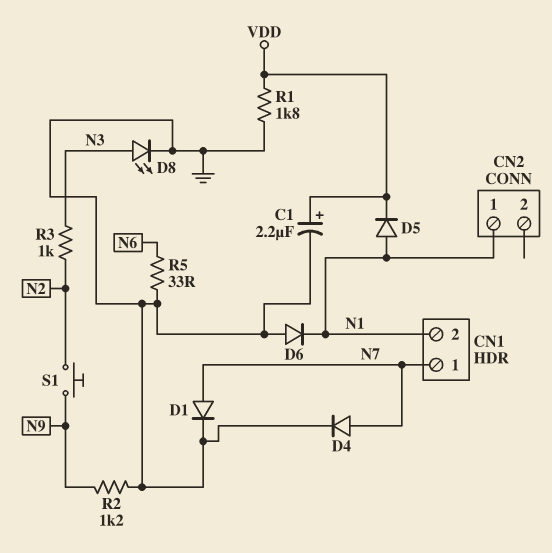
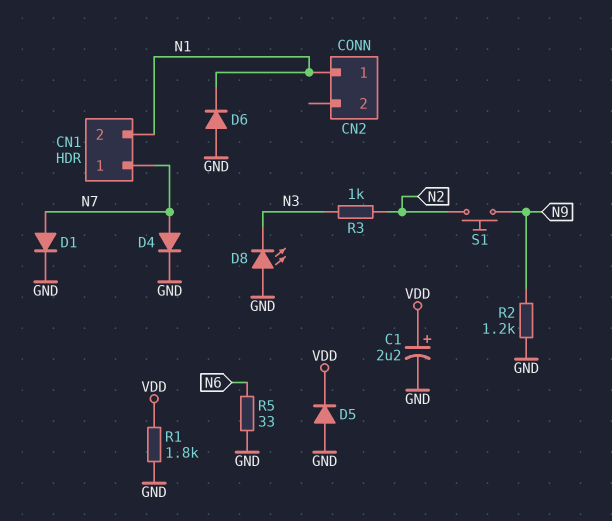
D5: diode (A N1, K VDD) -> diode (A GND, K VDD)
D8: LED (A N3, K GND) -> LED (A GND, K N3)

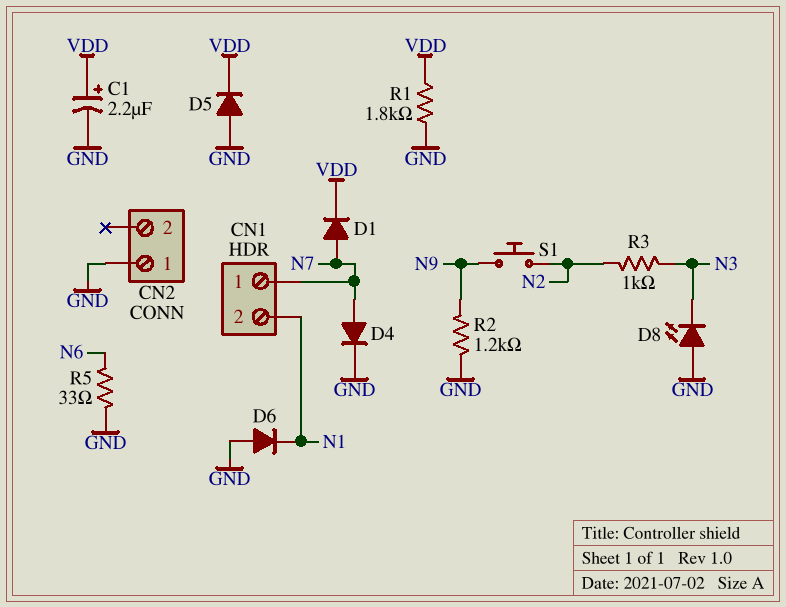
CN2 pin 1: N1 -> GND
D1: diode (A N7, K GND) -> diode (A N7, K VDD)

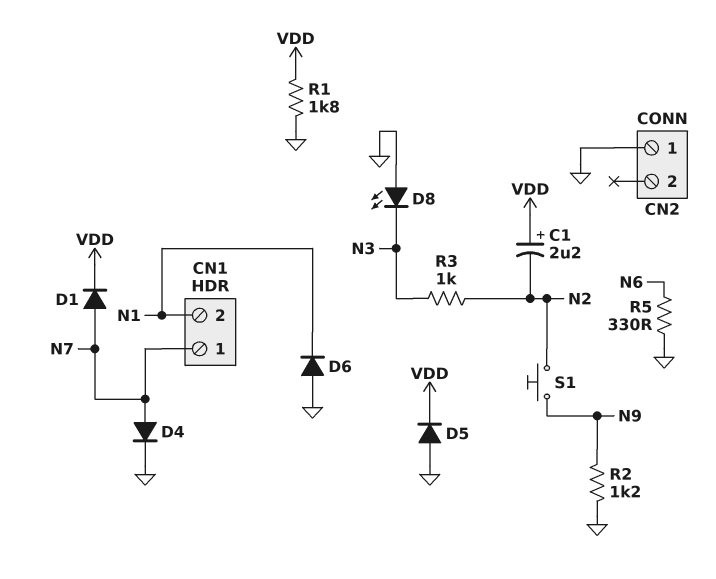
C1: 2.2uF (plus VDD, minus GND) -> 2.2uF (plus VDD, minus N2)
R5: 33 (GND, N6) -> 330 (GND, N6)

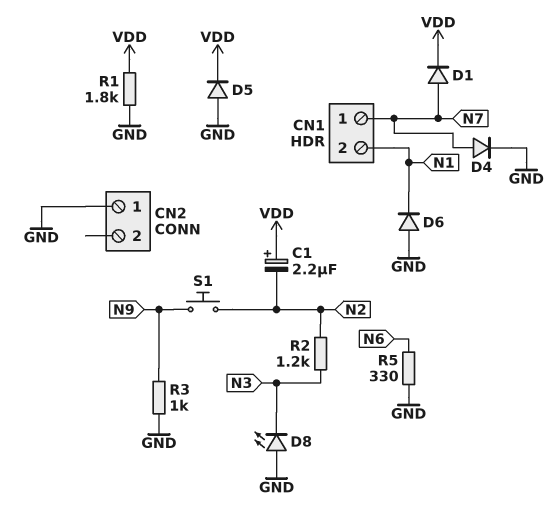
R2: 1.2k (GND, N9) -> 1.2k (N2, N3)
R3: 1k (N2, N3) -> 1k (GND, N9)

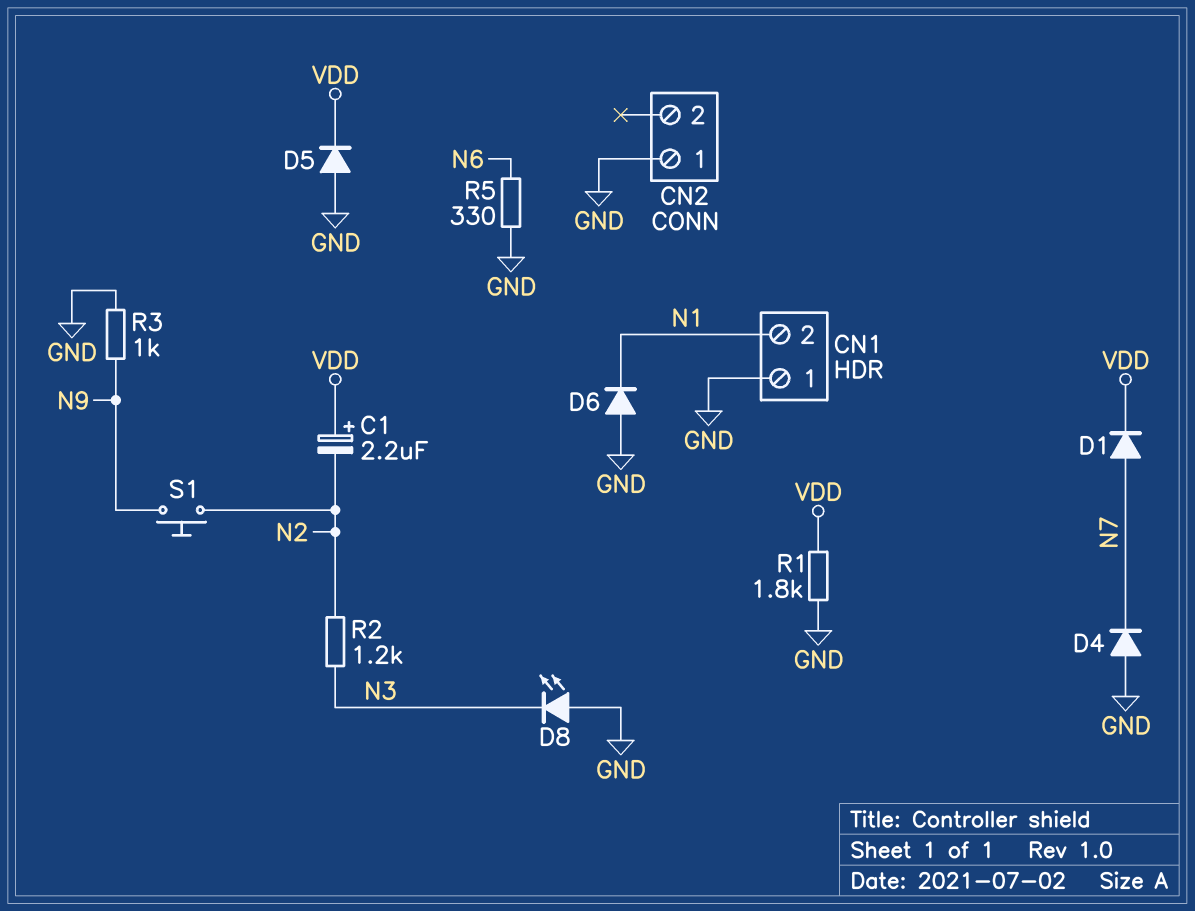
CN1 pin 1: N7 -> GND
D4: diode (A N7, K GND) -> diode (A GND, K N7)

